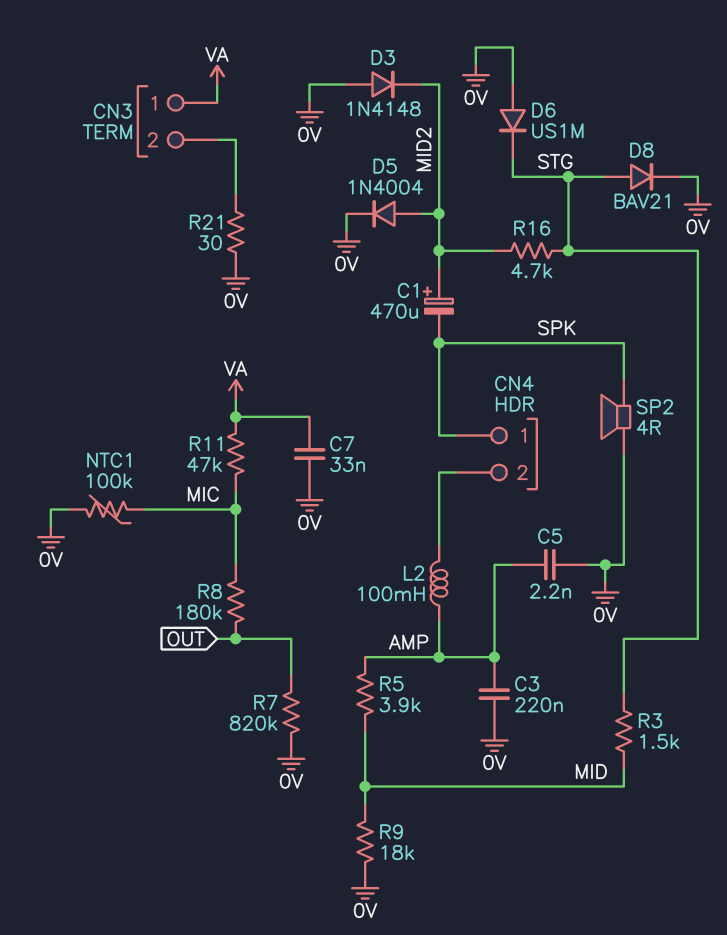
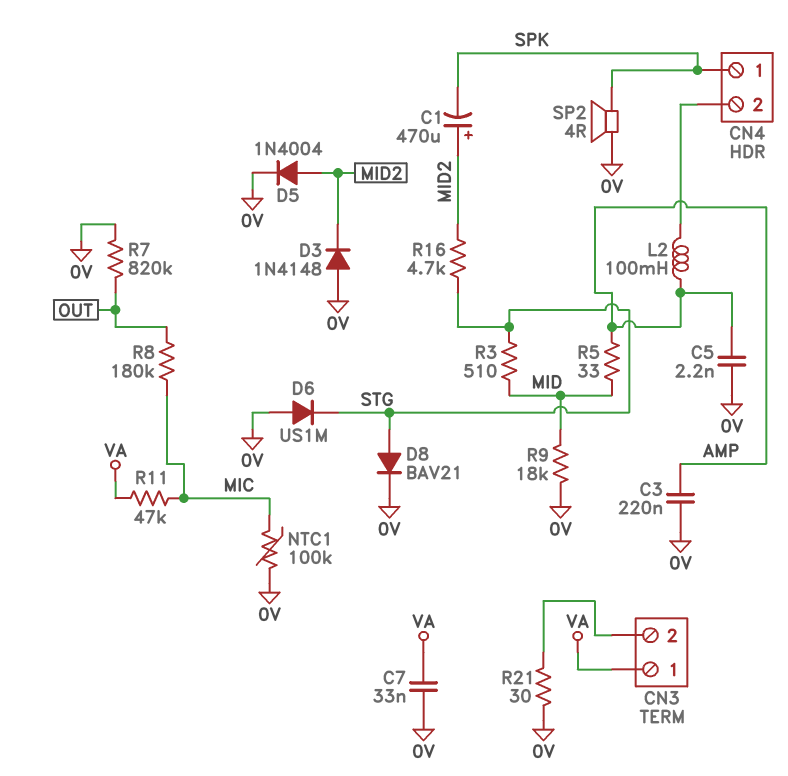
R3: 1.5k (MID, STG) -> 510 (MID, STG)
R5: 3.9k (AMP, MID) -> 33 (AMP, MID)

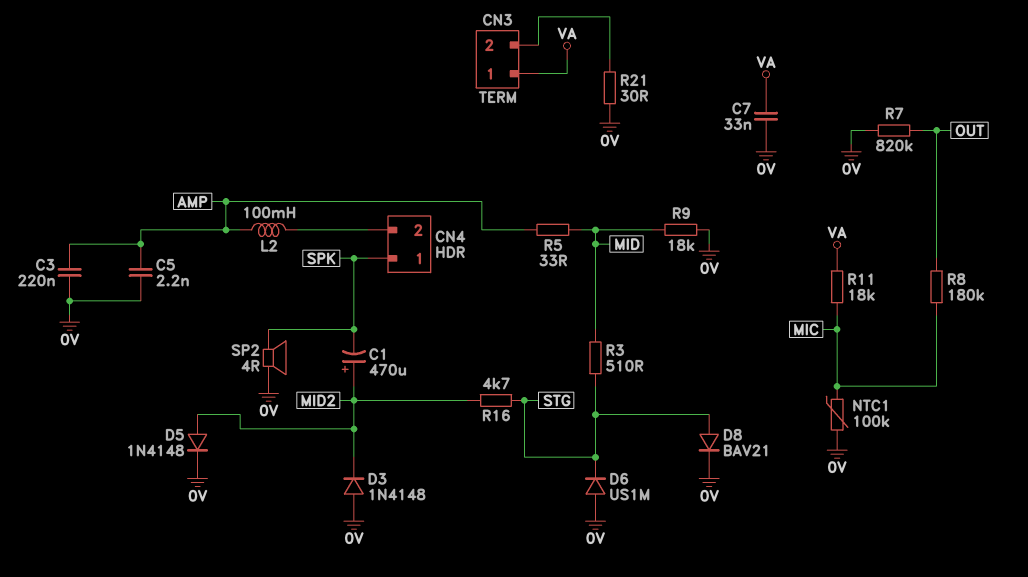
D5: diode 1N4004 (A MID2, K 0V) -> diode 1N4148 (A MID2, K 0V)
R11: 47k (MIC, VA) -> 18k (MIC, VA)

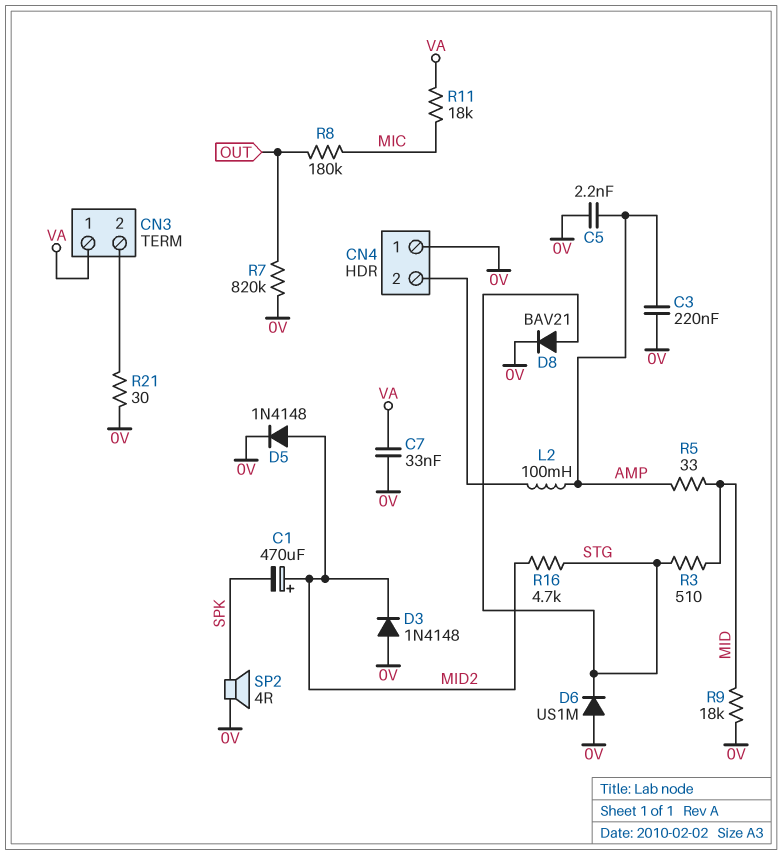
CN4 pin 1: SPK -> 0V
NTC1: 100k (0V, MIC) -> none

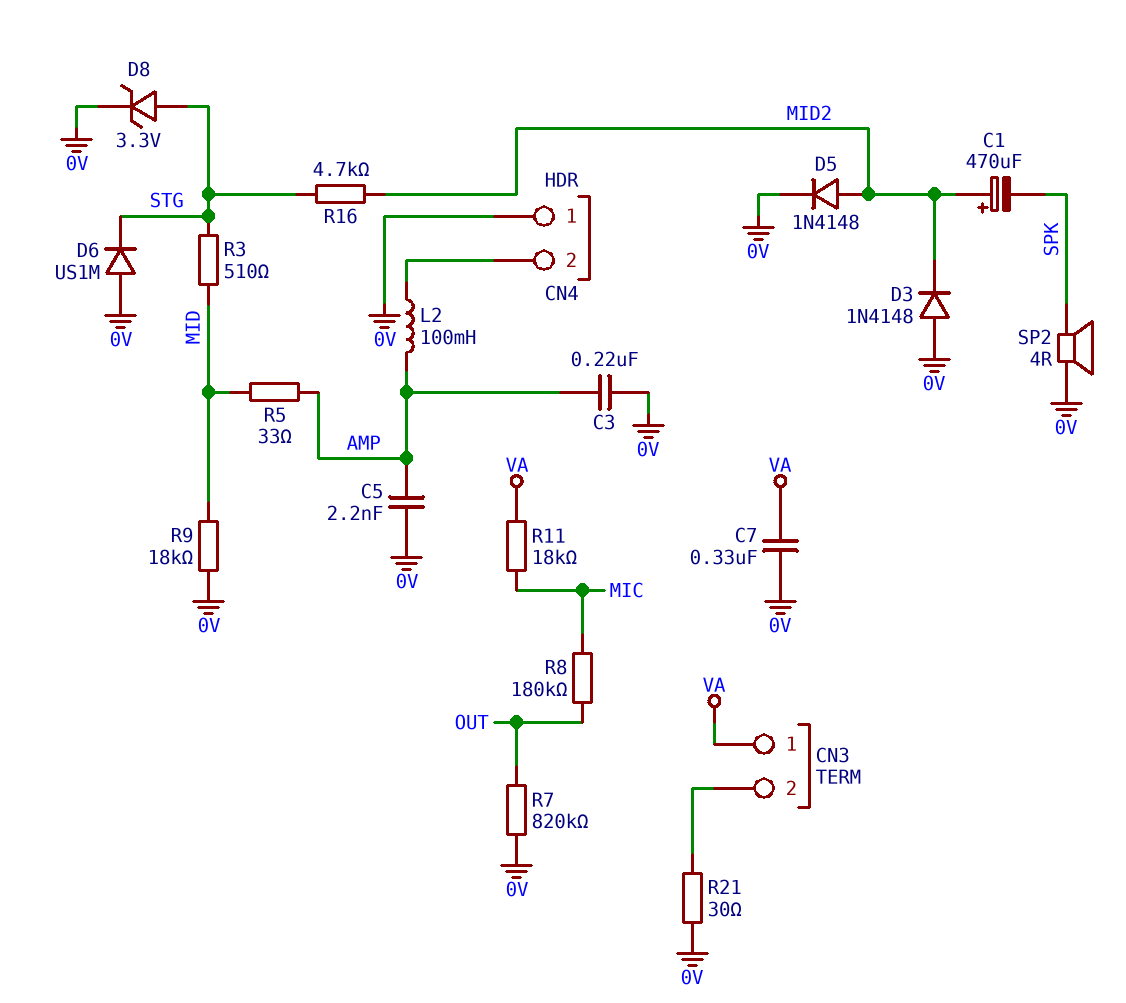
C7: 33nF (0V, VA) -> 330nF (0V, VA)
D8: diode BAV21 (A STG, K 0V) -> zener 3.3V (A STG, K 0V)

